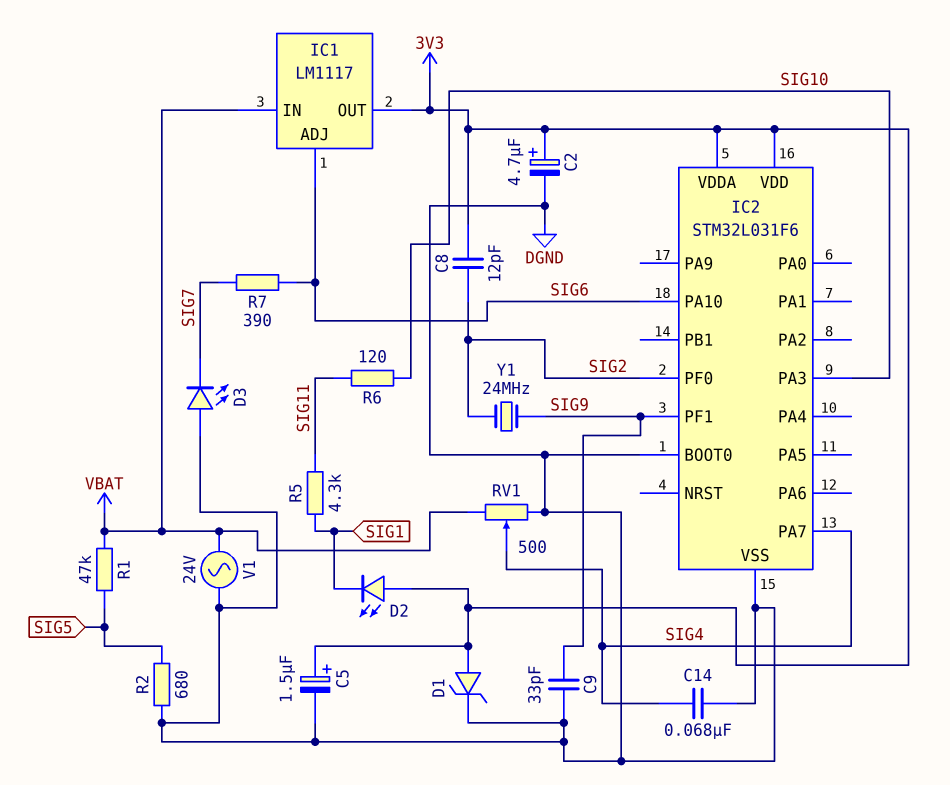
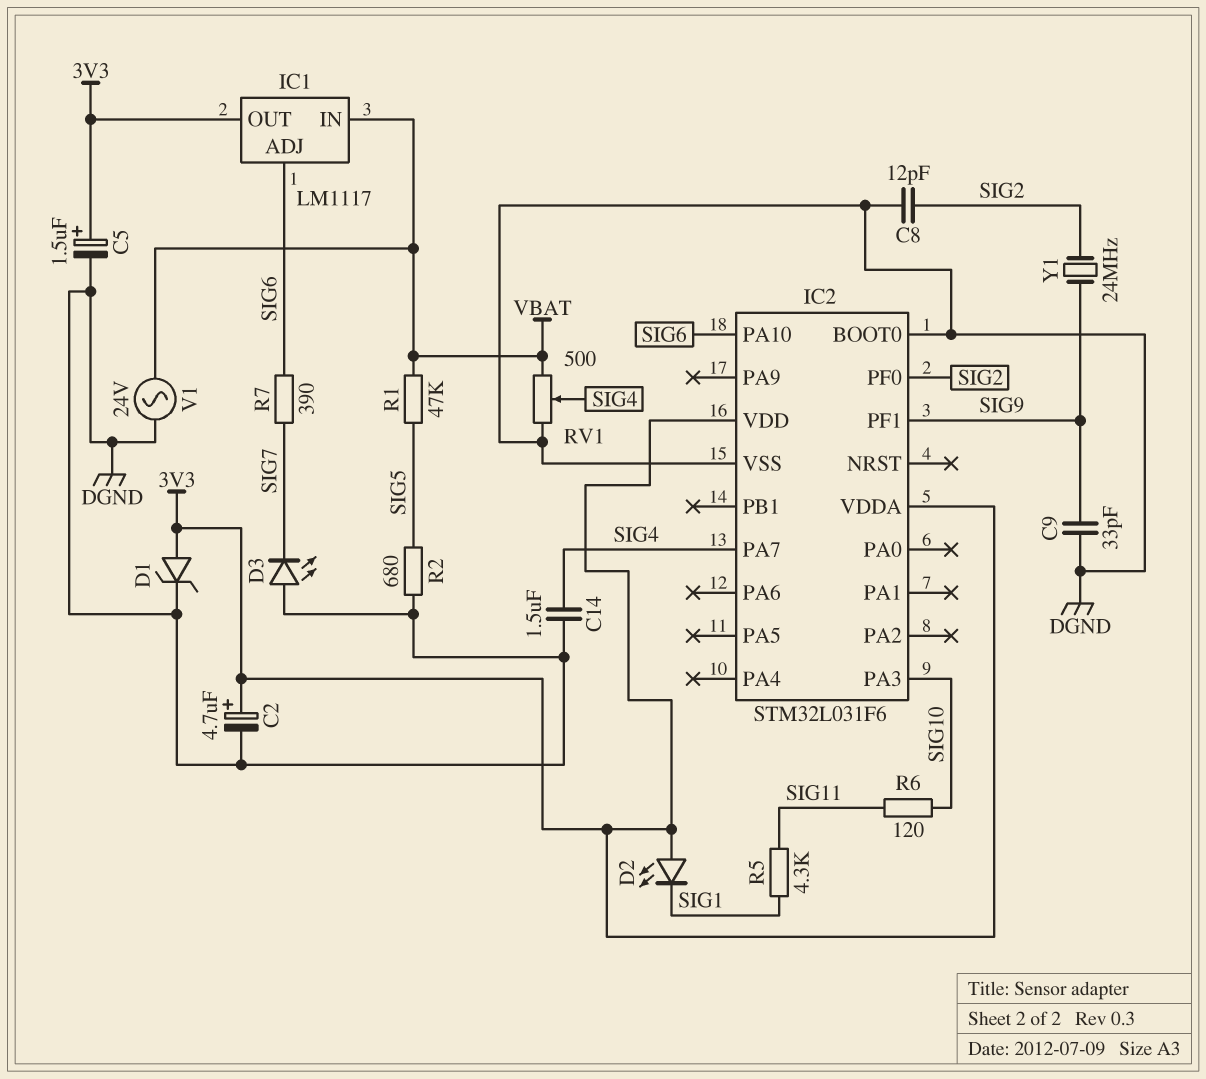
C8: 12pF (3V3, SIG2) -> 12pF (DGND, SIG2)
C14: 68nF (DGND, SIG4) -> 1.5uF (DGND, SIG4)

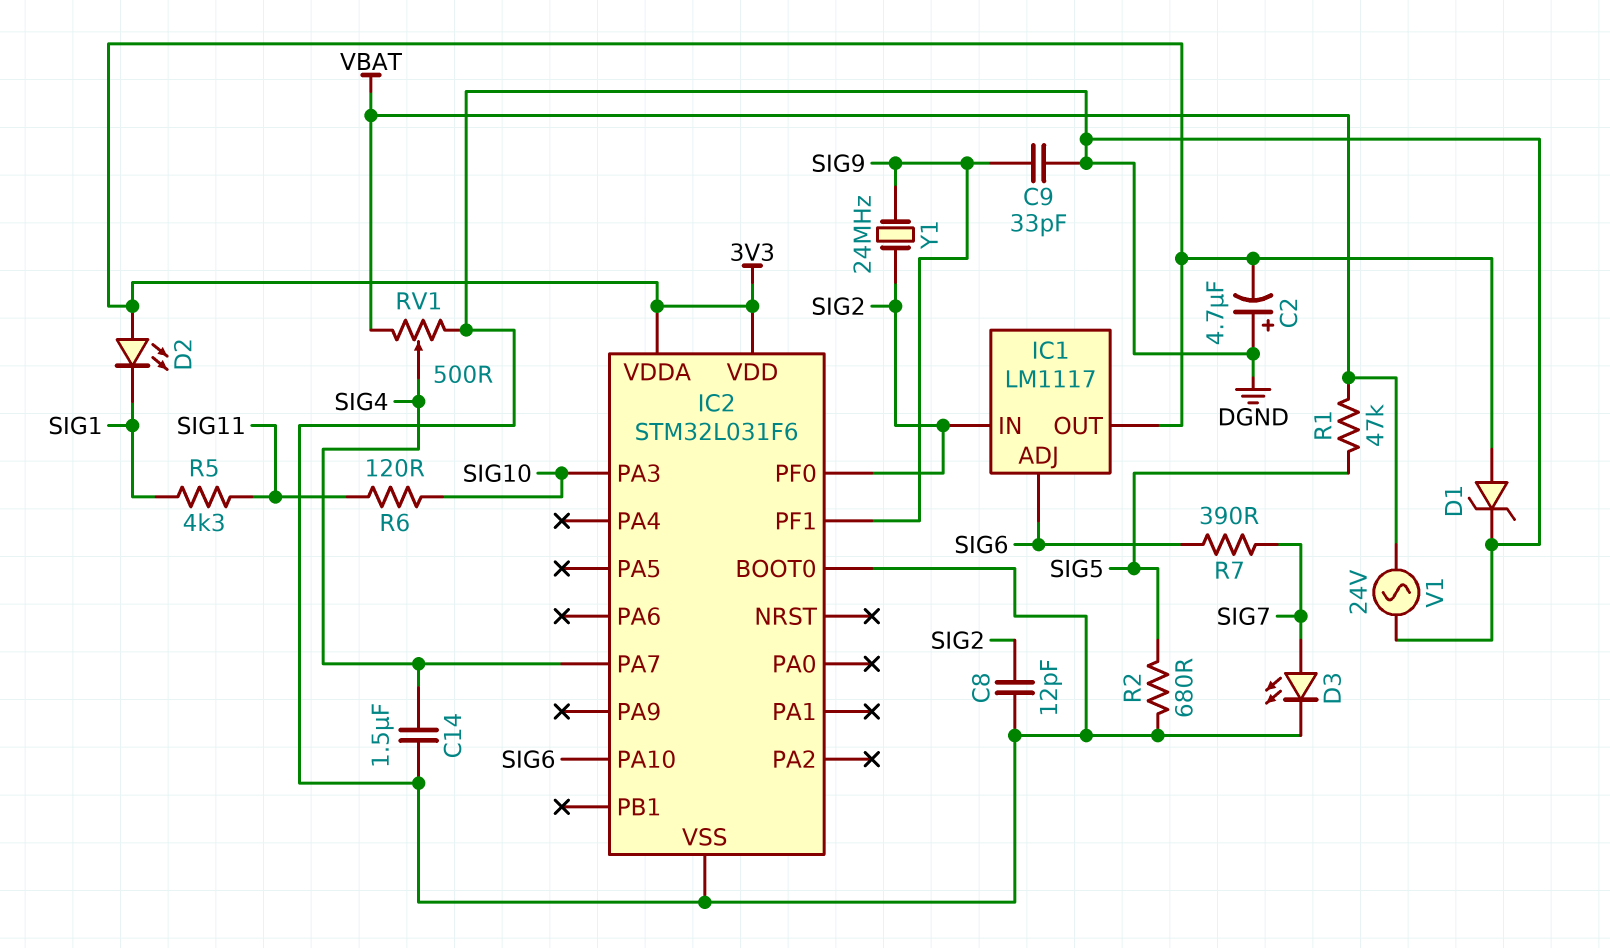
C2: 4.7uF (plus 3V3, minus DGND) -> 4.7uF (plus DGND, minus 3V3)
C5: 1.5uF (plus 3V3, minus DGND) -> none
D3: LED (A DGND, K SIG7) -> LED (A SIG7, K DGND)
IC1 pin IN: VBAT -> SIG2

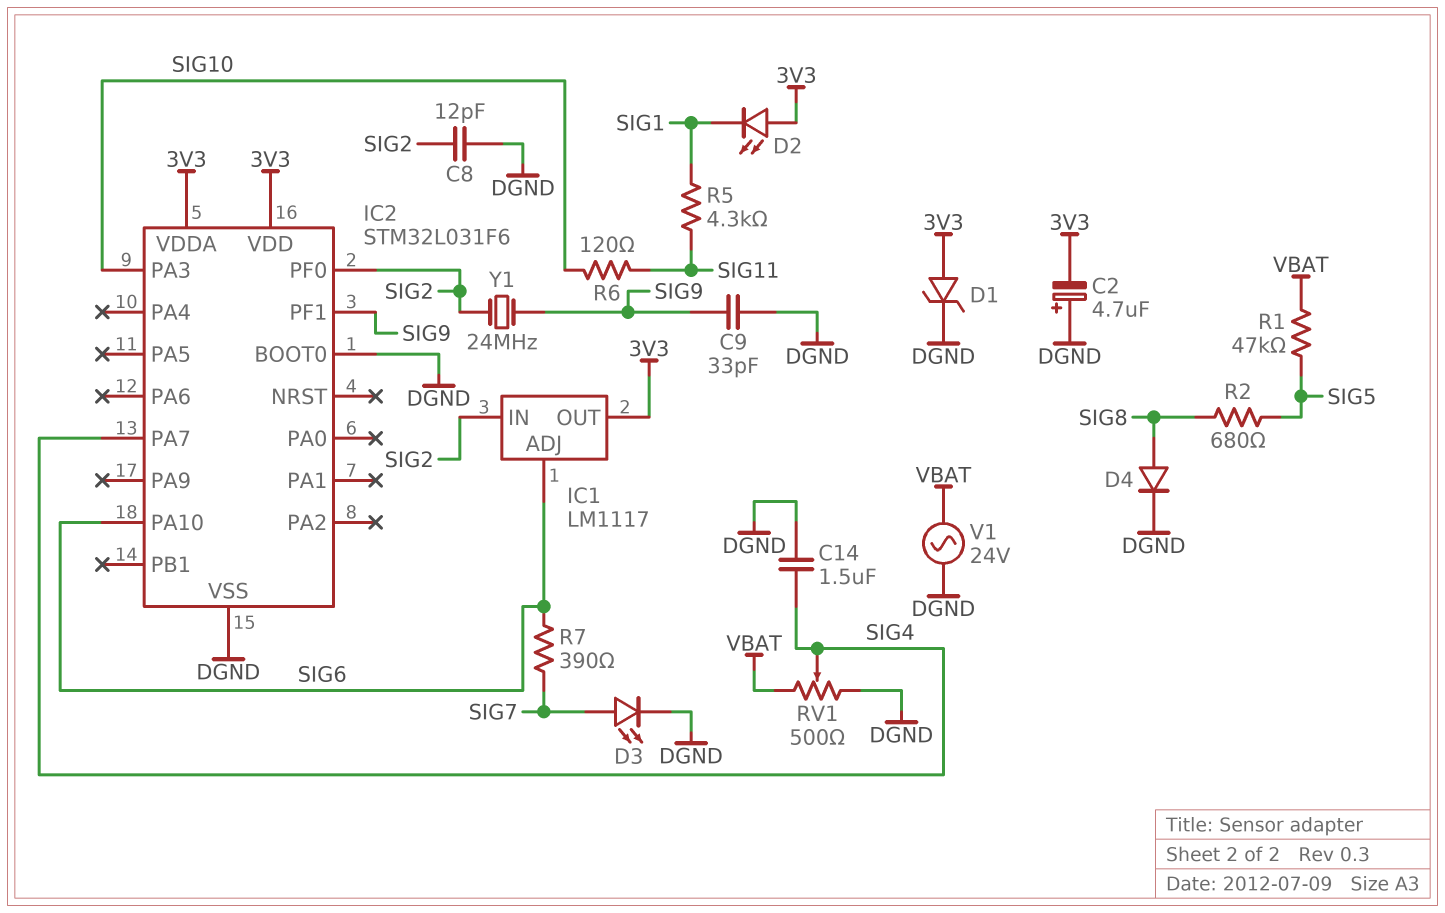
D4: none -> diode (A SIG8, K DGND)
R2: 680 (DGND, SIG5) -> 680 (SIG5, SIG8)

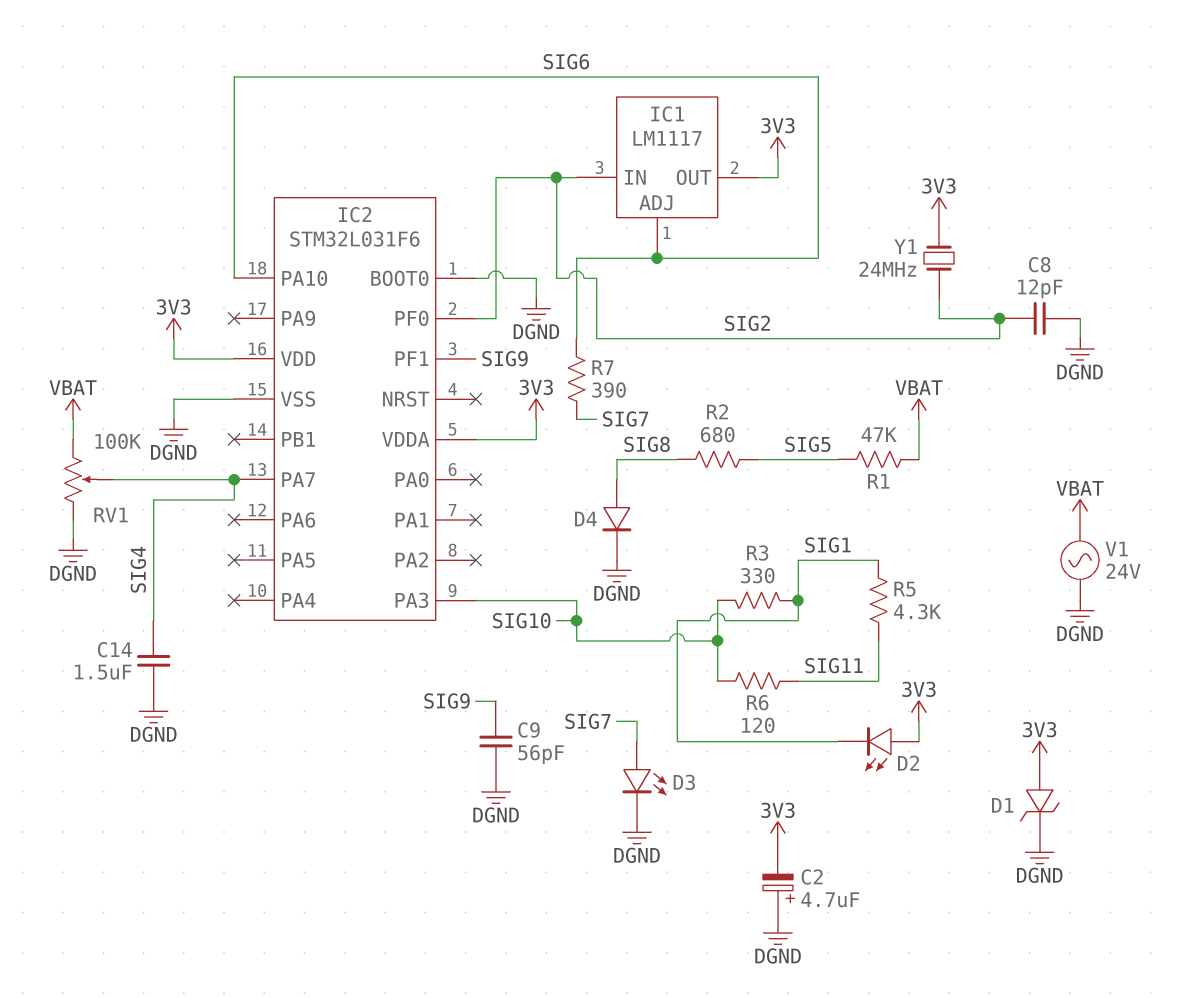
C9: 33pF (DGND, SIG9) -> 56pF (DGND, SIG9)
R3: none -> 330 (SIG1, SIG10)
RV1: 500 (DGND, VBAT, wiper SIG4) -> 100k (DGND, VBAT, wiper SIG4)
Y1: 24MHz (SIG2, SIG9) -> 24MHz (3V3, SIG2)

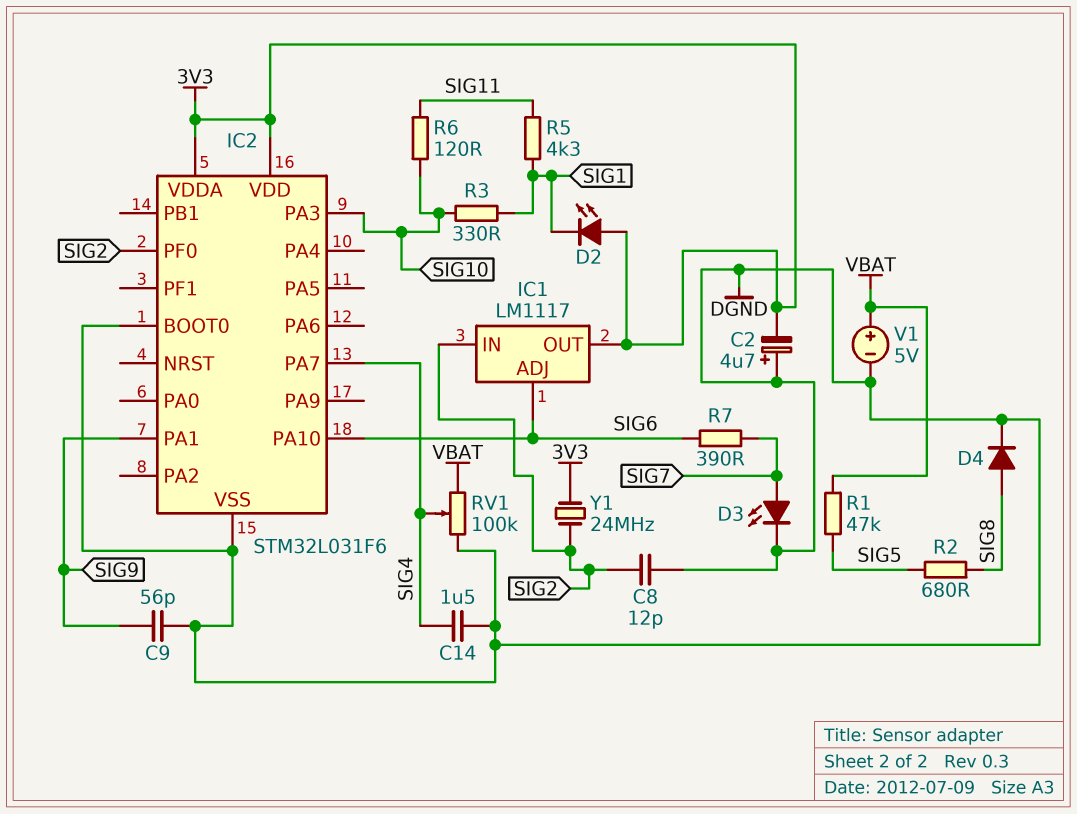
D1: zener (A 3V3, K DGND) -> none
IC2 pin PA1: none -> SIG9
IC2 pin PF1: SIG9 -> none
V1: AC 24V (DGND, VBAT) -> 5V (plus VBAT, minus DGND)

